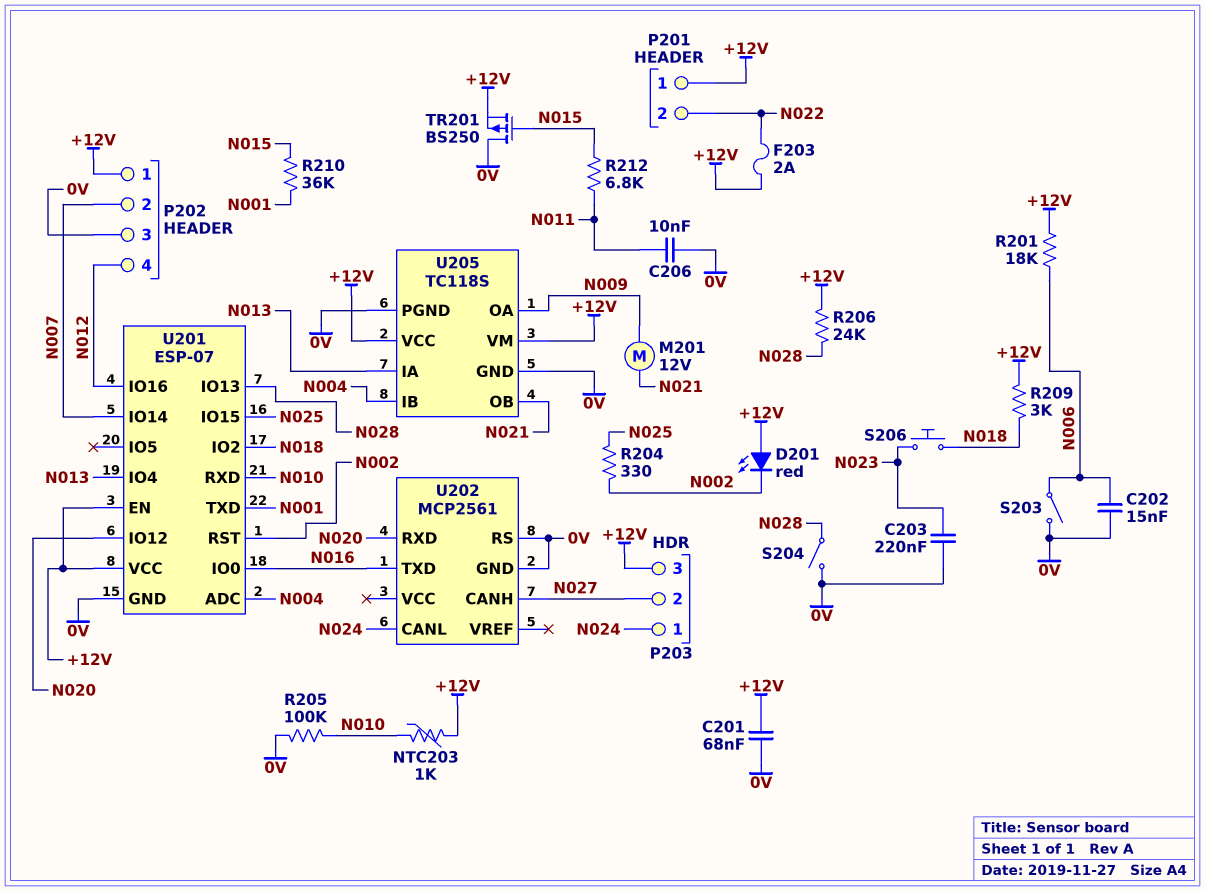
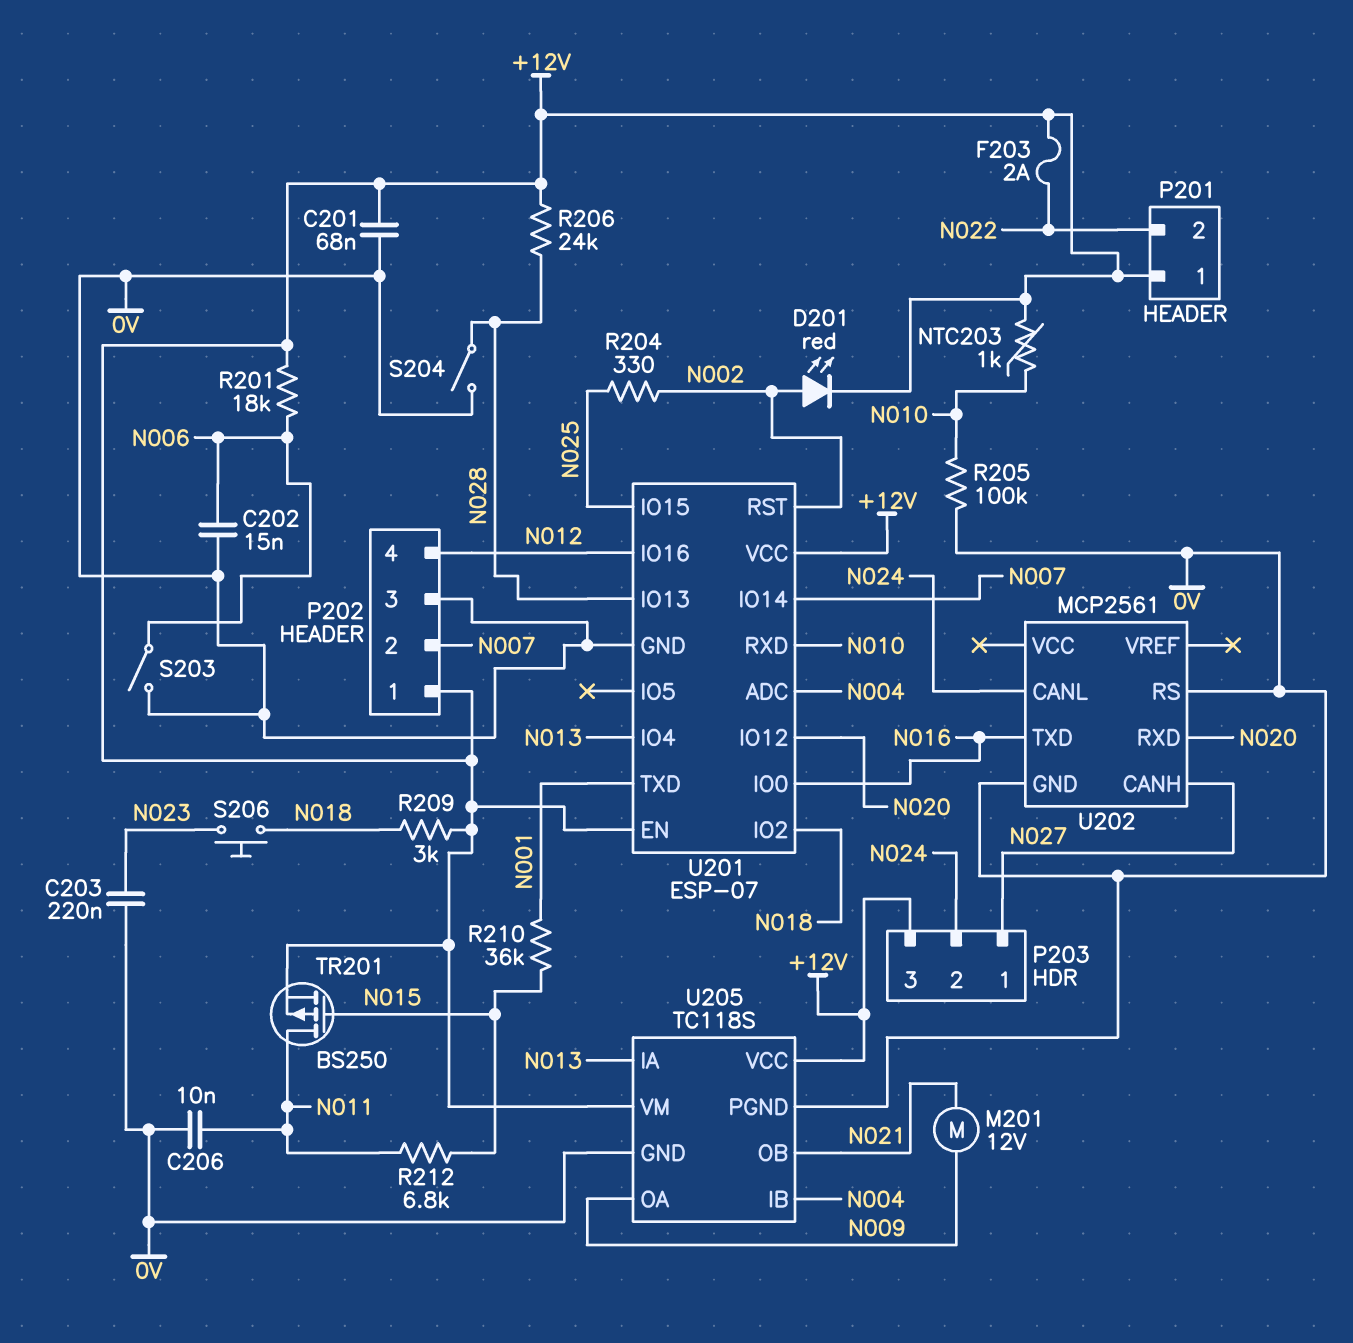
D201: LED red (A +12V, K N002) -> LED red (A N002, K +12V)
P203 pin 1: N024 -> N027
P203 pin 2: N027 -> N024
TR201: PMOS BS250 (G N015, D 0V, S +12V) -> PMOS BS250 (G N015, D N011, S +12V)

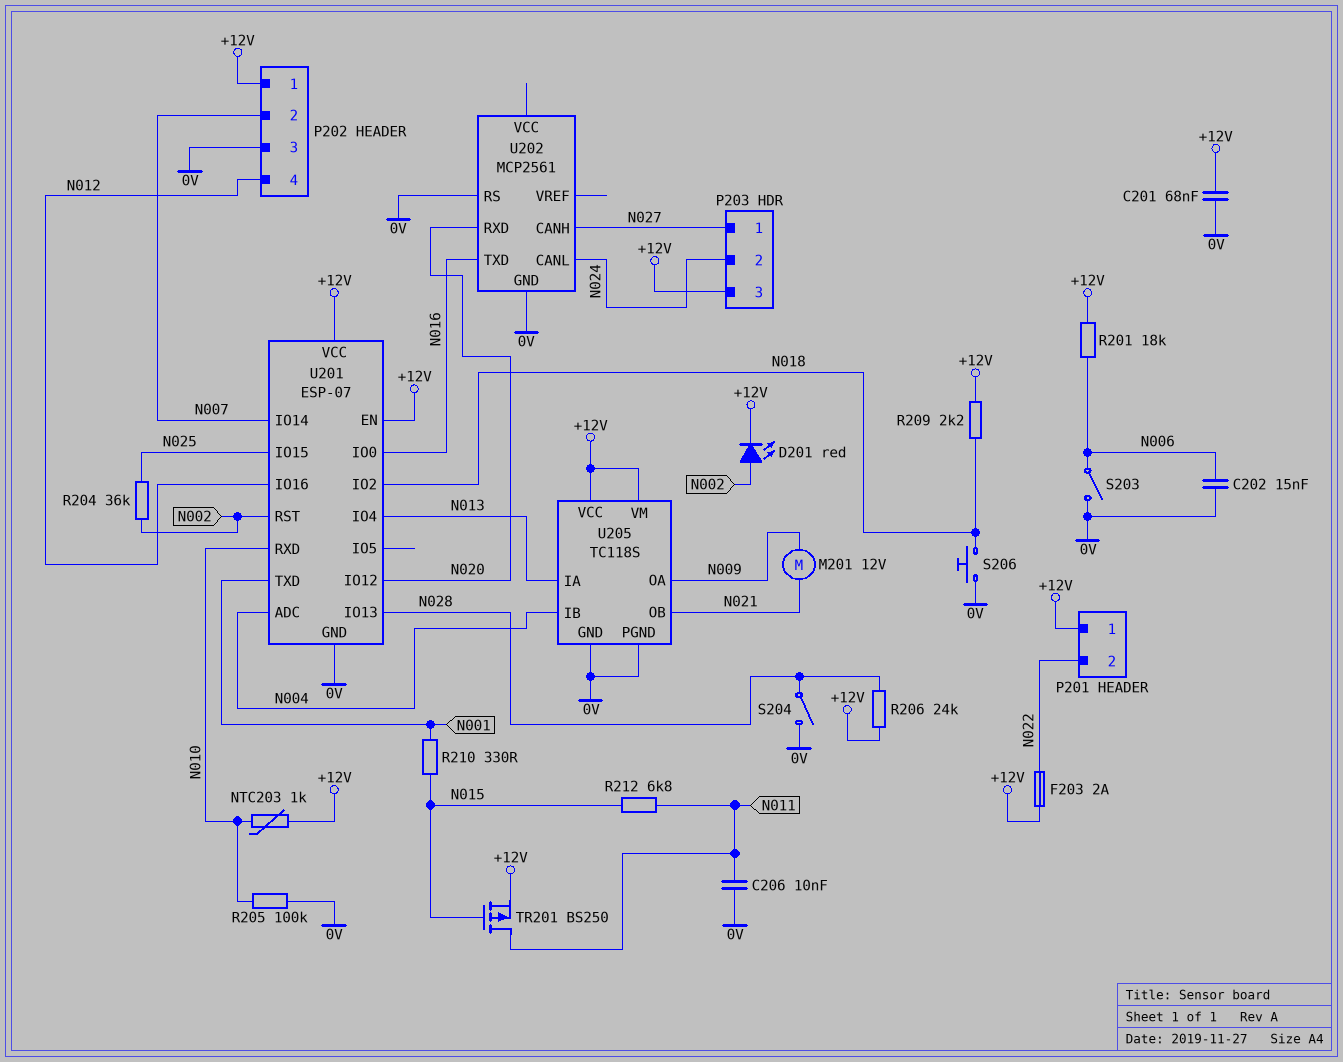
C203: 220nF (0V, N023) -> none
R204: 330 (N002, N025) -> 36k (N002, N025)
R209: 3k (+12V, N018) -> 2.2k (+12V, N018)
R210: 36k (N001, N015) -> 330 (N001, N015)
S206: button (N018, N023) -> button (0V, N018)

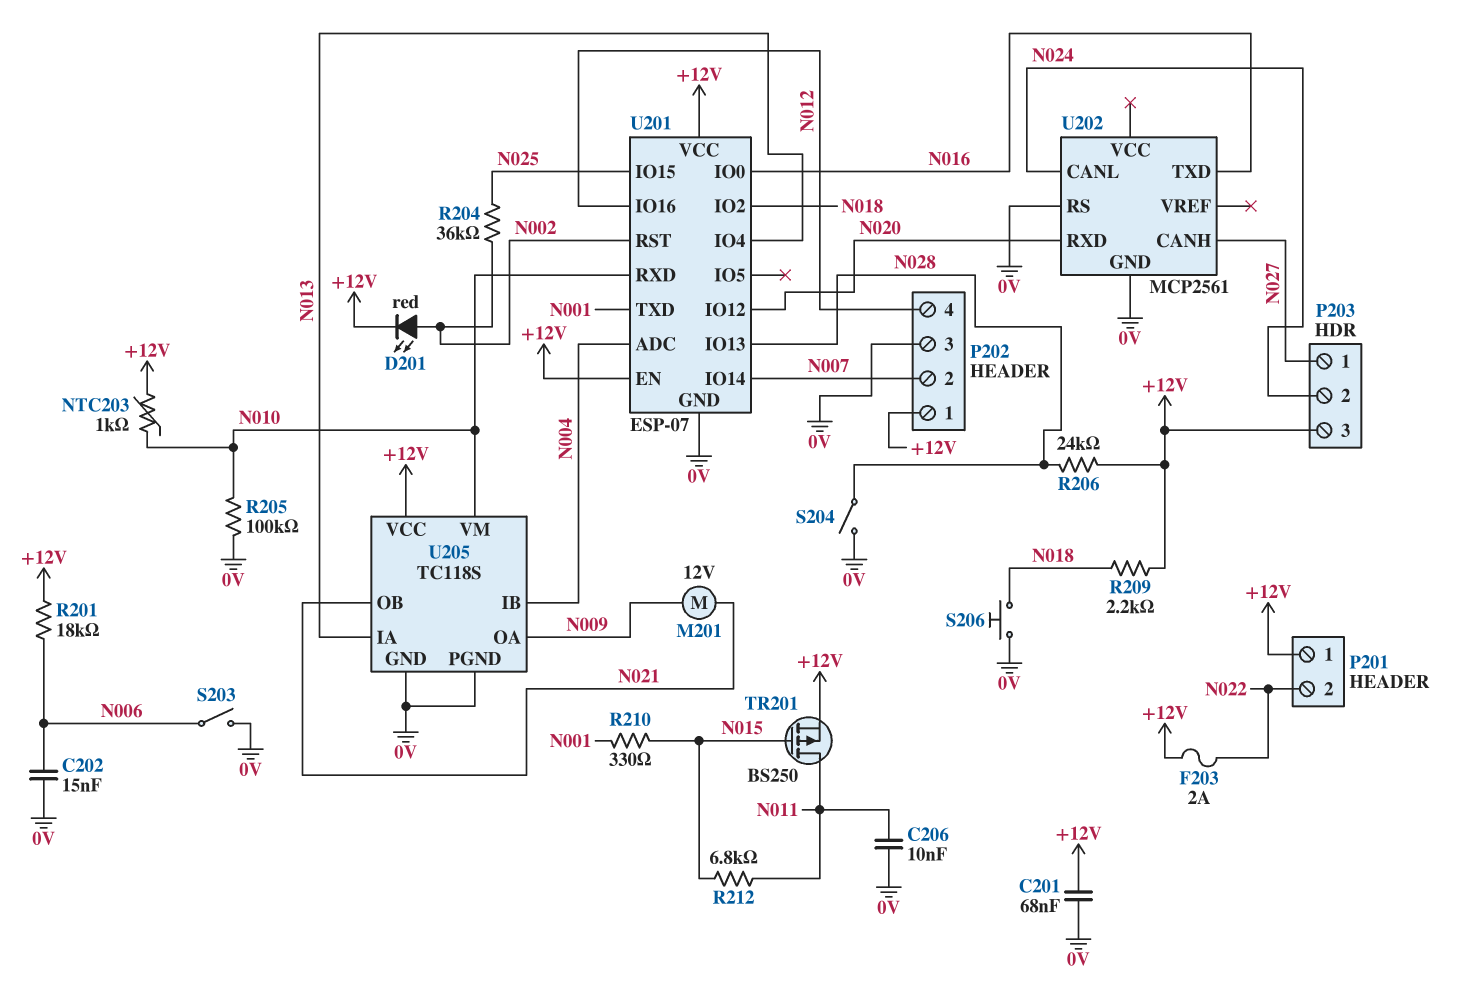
U205 pin VM: +12V -> N010

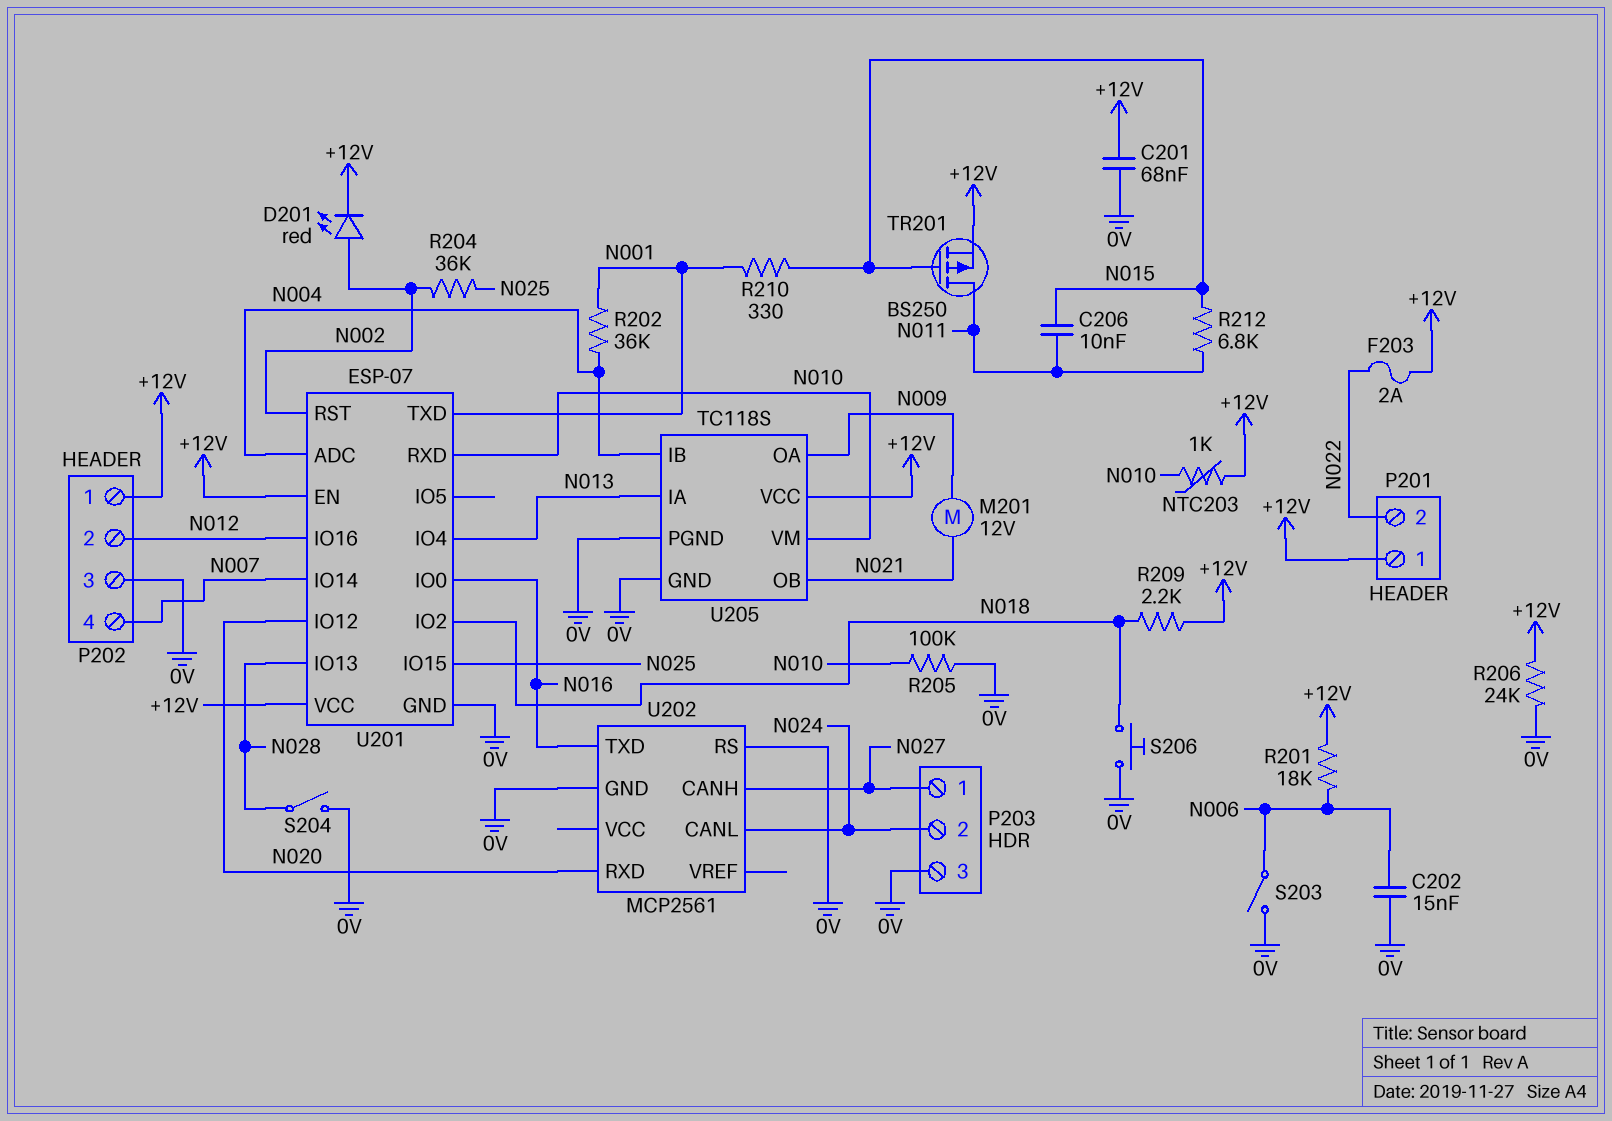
C206: 10nF (0V, N011) -> 10nF (N011, N015)
P202 pin 2: N007 -> N012
P202 pin 4: N012 -> N007
P203 pin 3: +12V -> 0V
R202: none -> 36k (N001, N004)
R206: 24k (+12V, N028) -> 24k (+12V, 0V)

